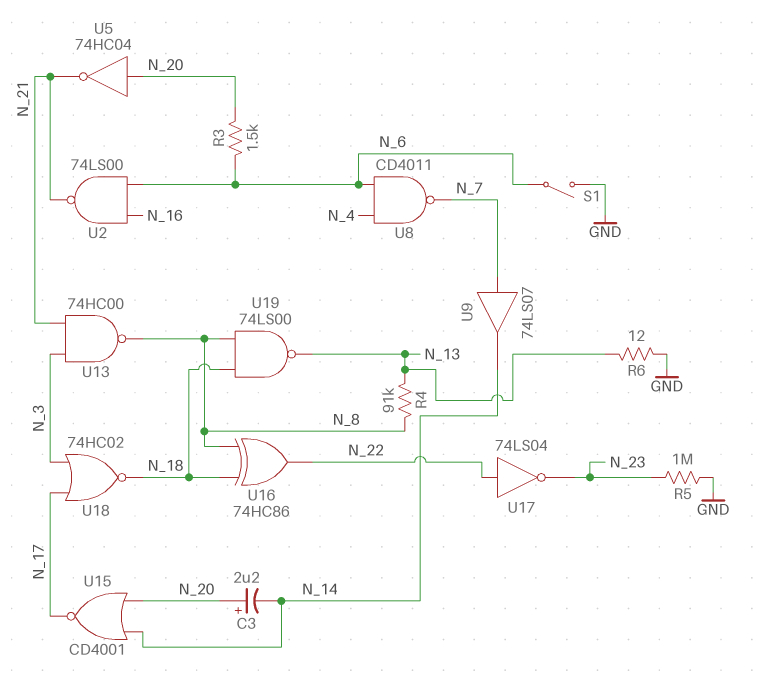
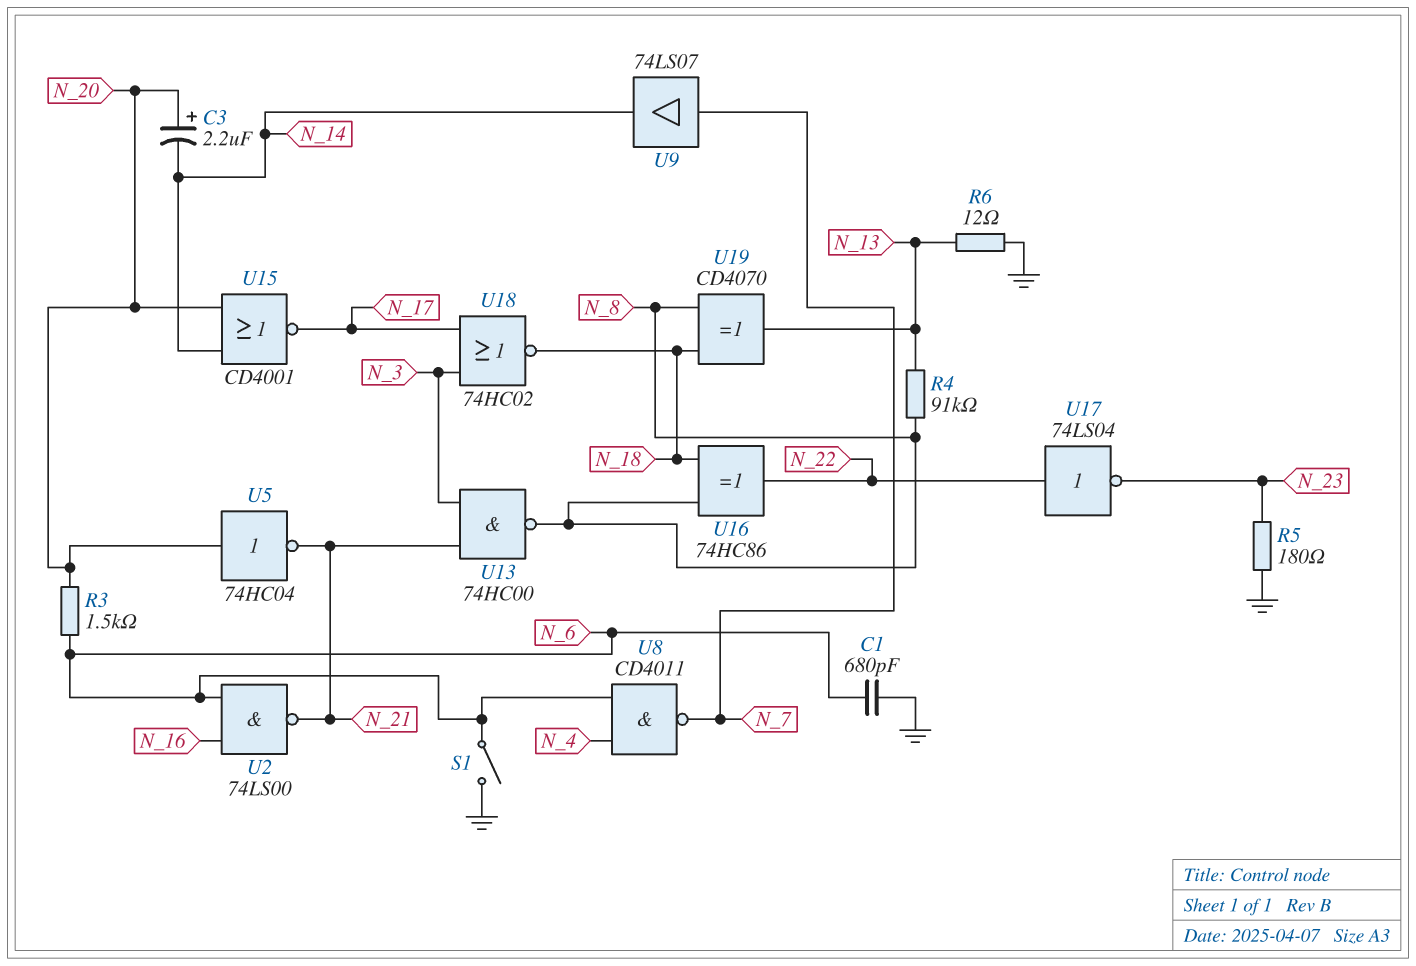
C1: none -> 680pF (GND, N_6)
R5: 1M (GND, N_23) -> 180 (GND, N_23)
U19: NAND 74LS00 (in N_8, in N_18, out N_13) -> XOR CD4070 (in N_8, in N_18, out N_13)

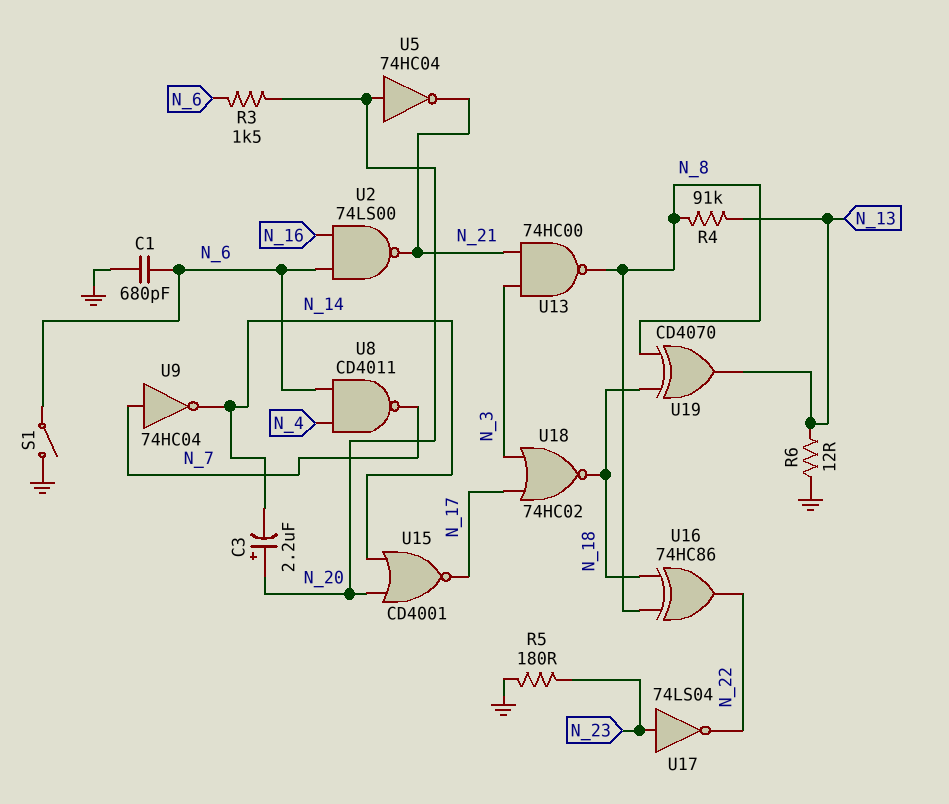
U9: buffer 74LS07 (in N_7, out N_14) -> NOT 74HC04 (in N_7, out N_14)
U17: NOT 74LS04 (in N_22, out N_23) -> NOT 74LS04 (in N_23, out N_22)

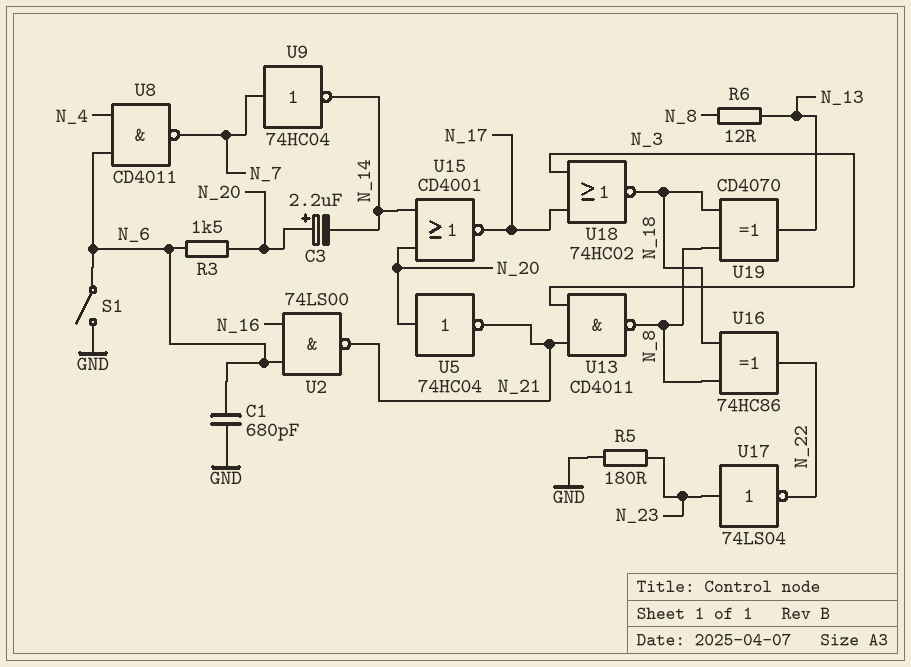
R4: 91k (N_8, N_13) -> none
R6: 12 (GND, N_13) -> 12 (N_8, N_13)
U13: NAND 74HC00 (in N_3, in N_21, out N_8) -> NAND CD4011 (in N_3, in N_21, out N_8)

